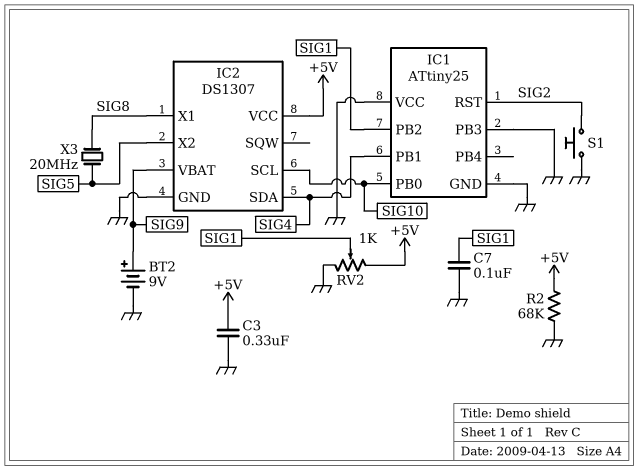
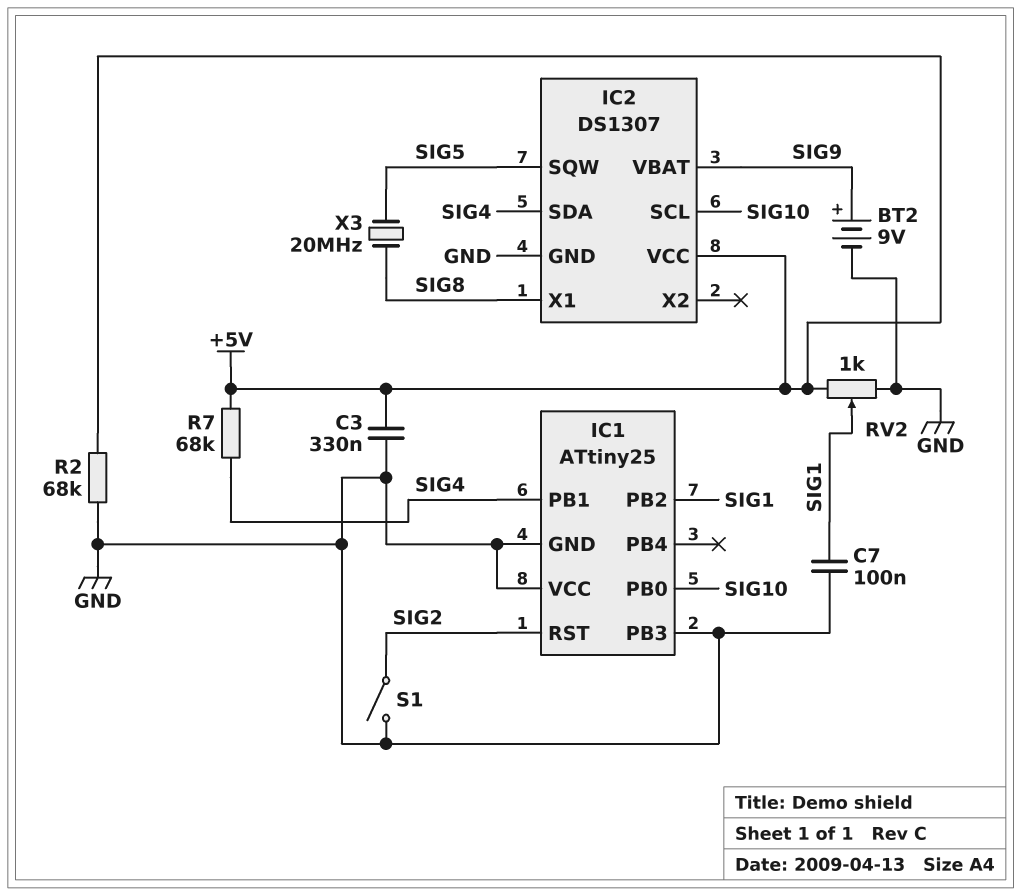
IC2 pin SQW: none -> SIG5
IC2 pin X2: SIG5 -> none
R7: none -> 68k (+5V, SIG4)
S1: button (GND, SIG2) -> switch (GND, SIG2)

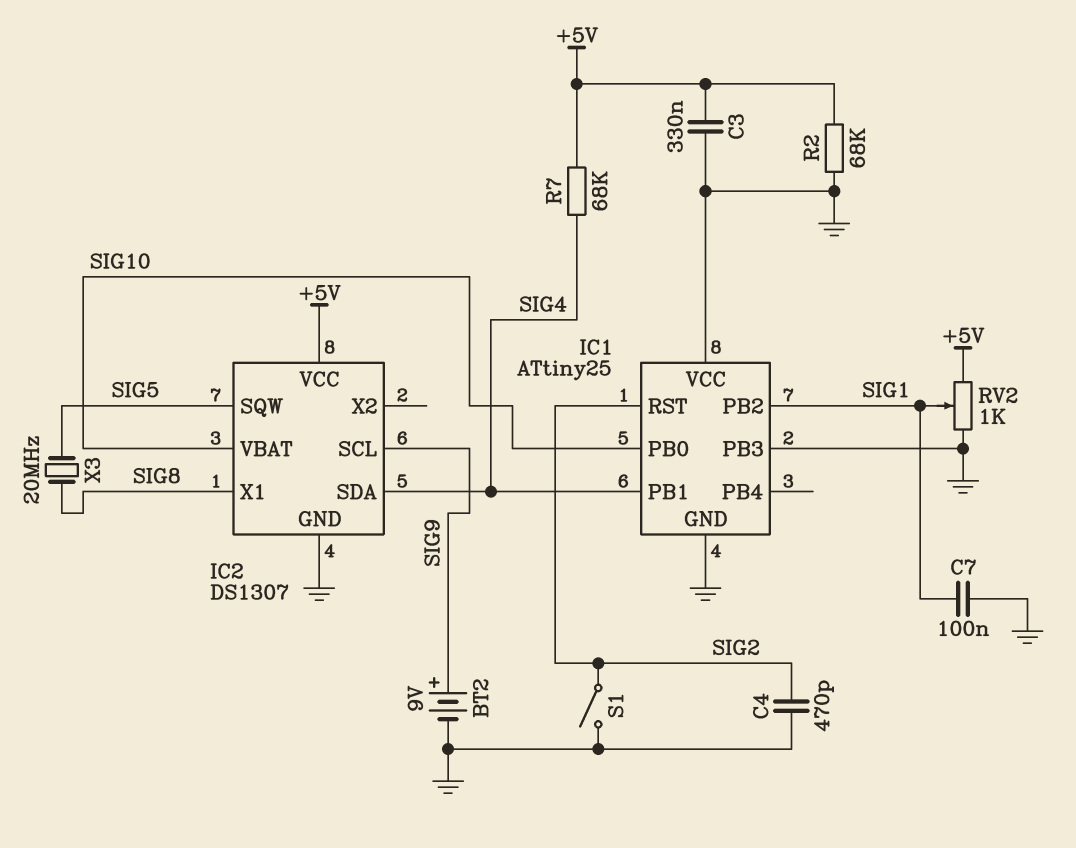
C4: none -> 470pF (GND, SIG2)
IC2 pin SCL: SIG10 -> SIG9
IC2 pin VBAT: SIG9 -> SIG10

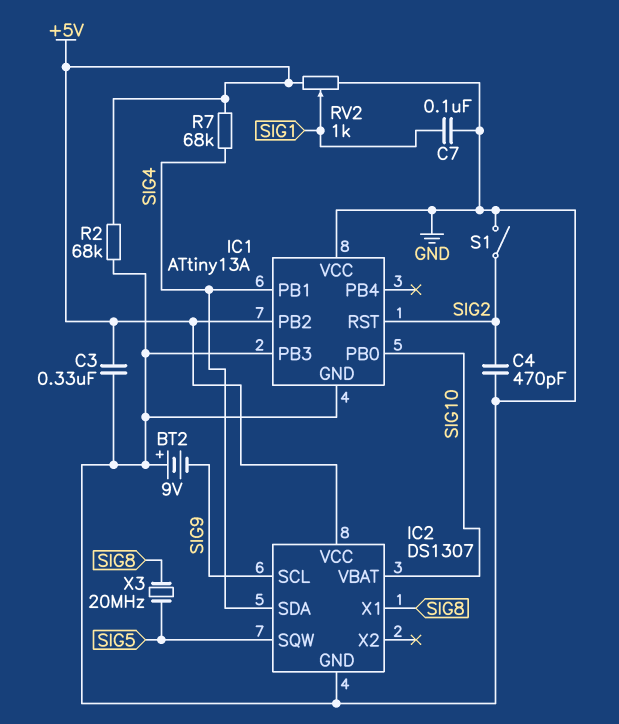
BT2: 9V (plus SIG9, minus GND) -> 9V (plus GND, minus SIG9)
IC1: ATtiny25 -> ATtiny13A
IC1 pin PB2: SIG1 -> +5V

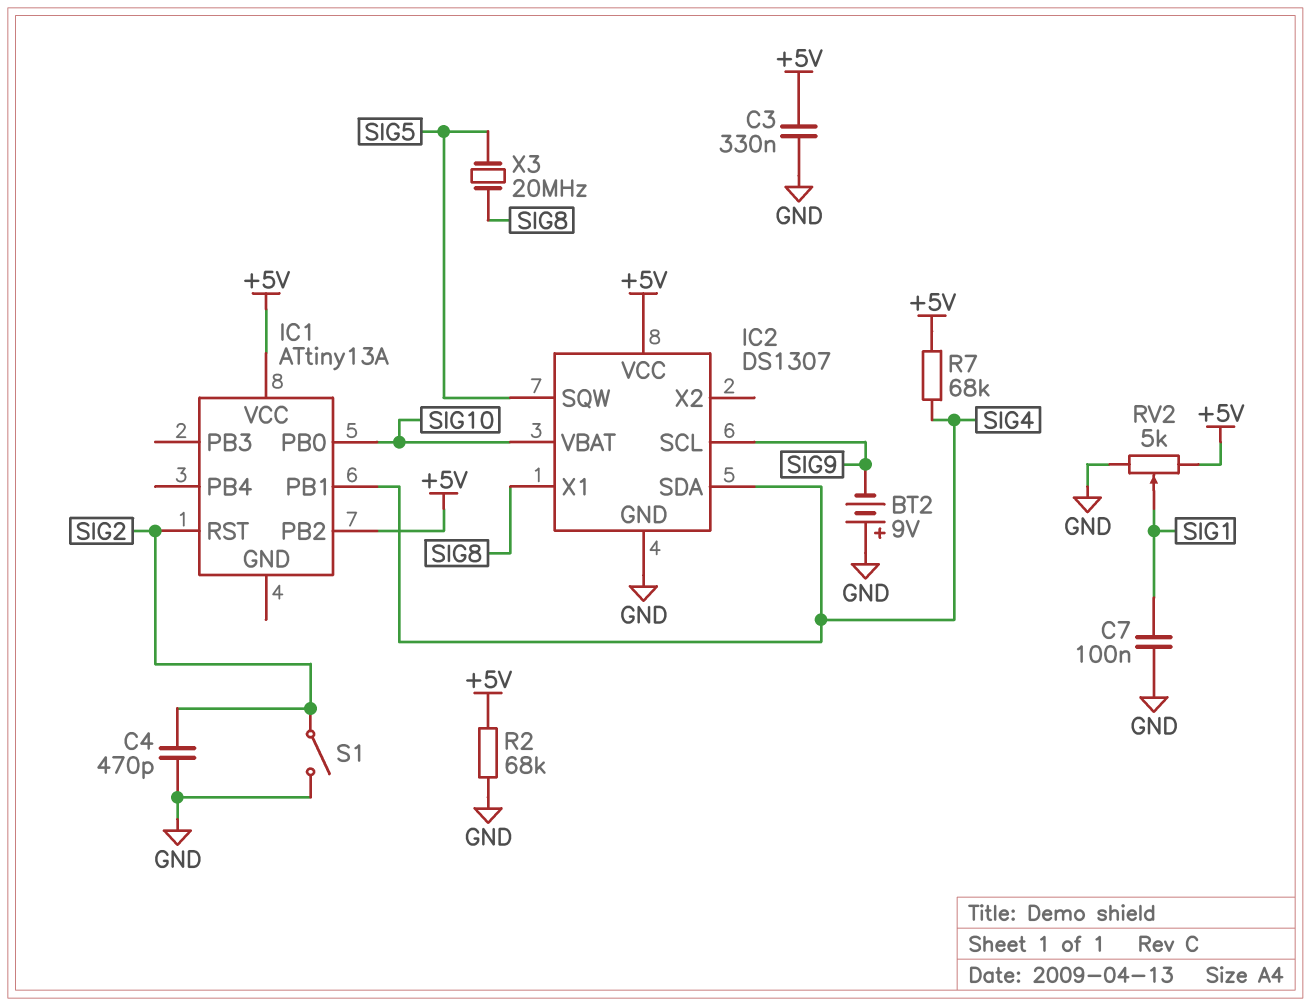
IC1 pin GND: GND -> none
IC1 pin PB3: GND -> none
IC1 pin VCC: GND -> +5V
RV2: 1k (+5V, GND, wiper SIG1) -> 5k (+5V, GND, wiper SIG1)

